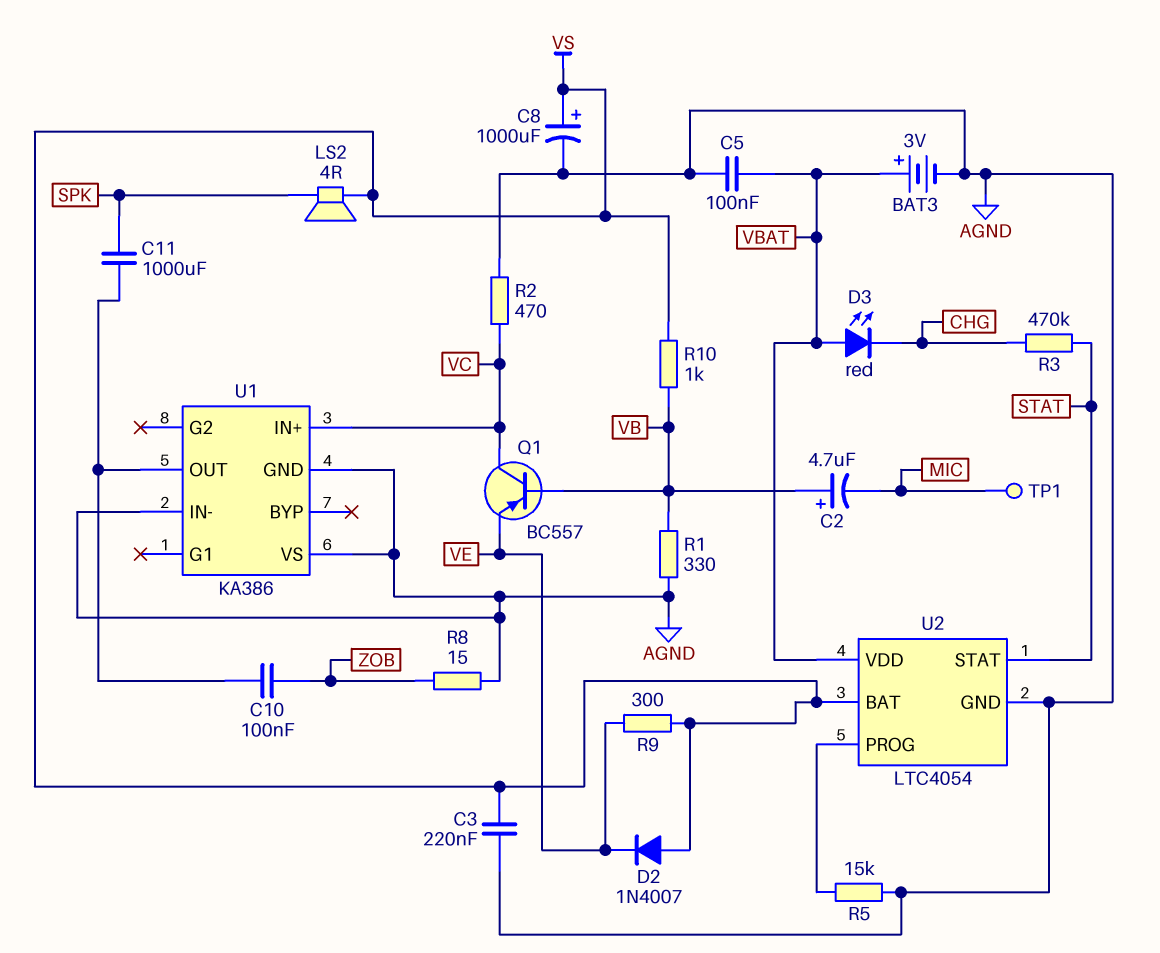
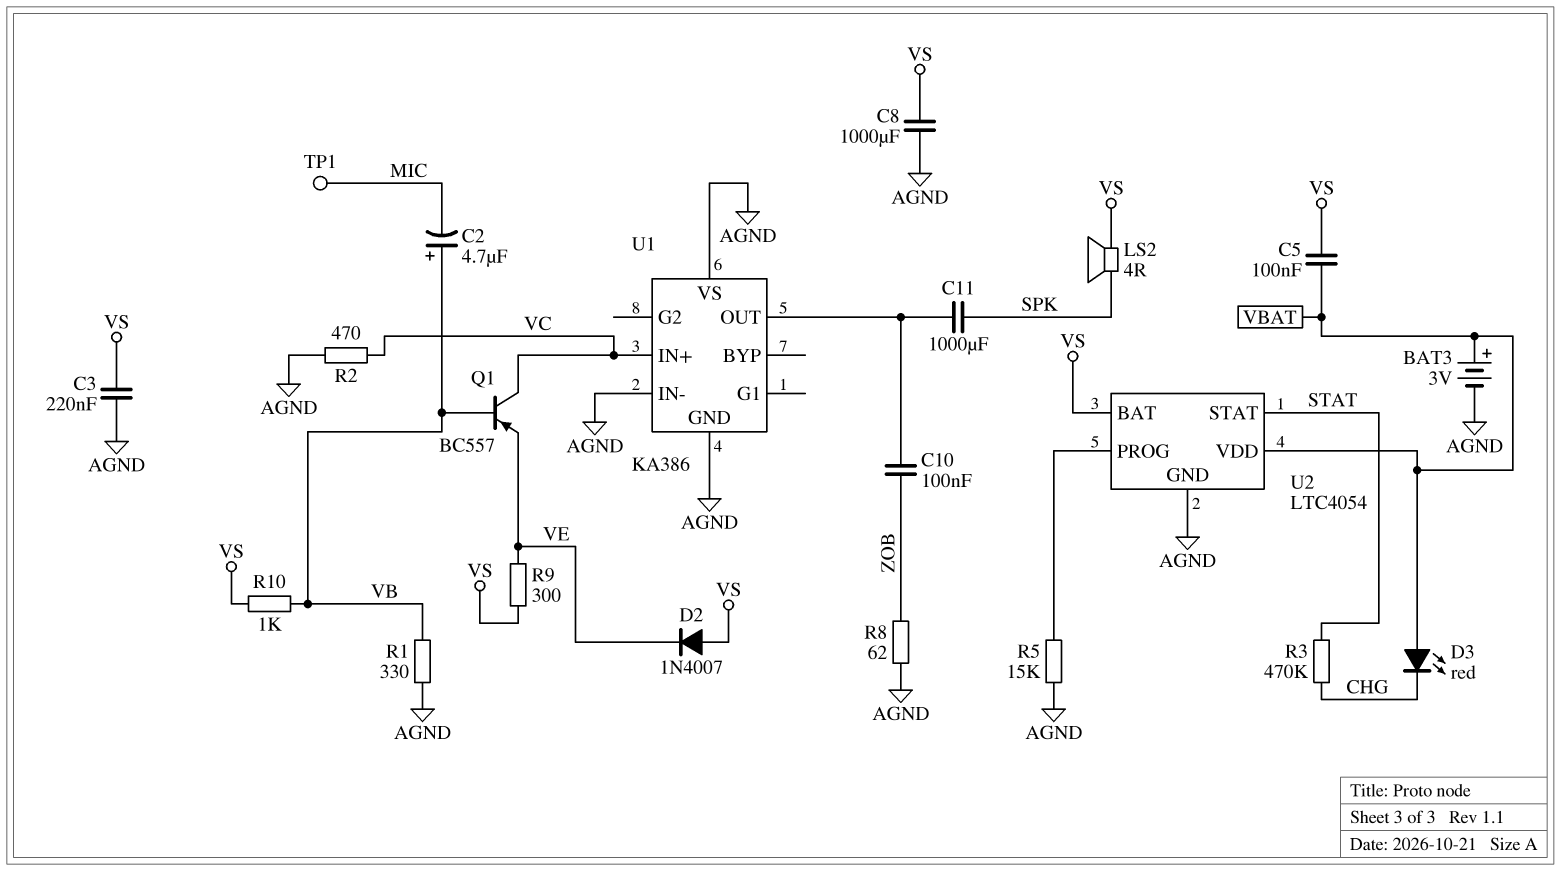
C5: 100nF (AGND, VBAT) -> 100nF (VBAT, VS)
C8: 1000uF (plus VS, minus AGND) -> 1000uF (AGND, VS)
R8: 15 (AGND, ZOB) -> 62 (AGND, ZOB)

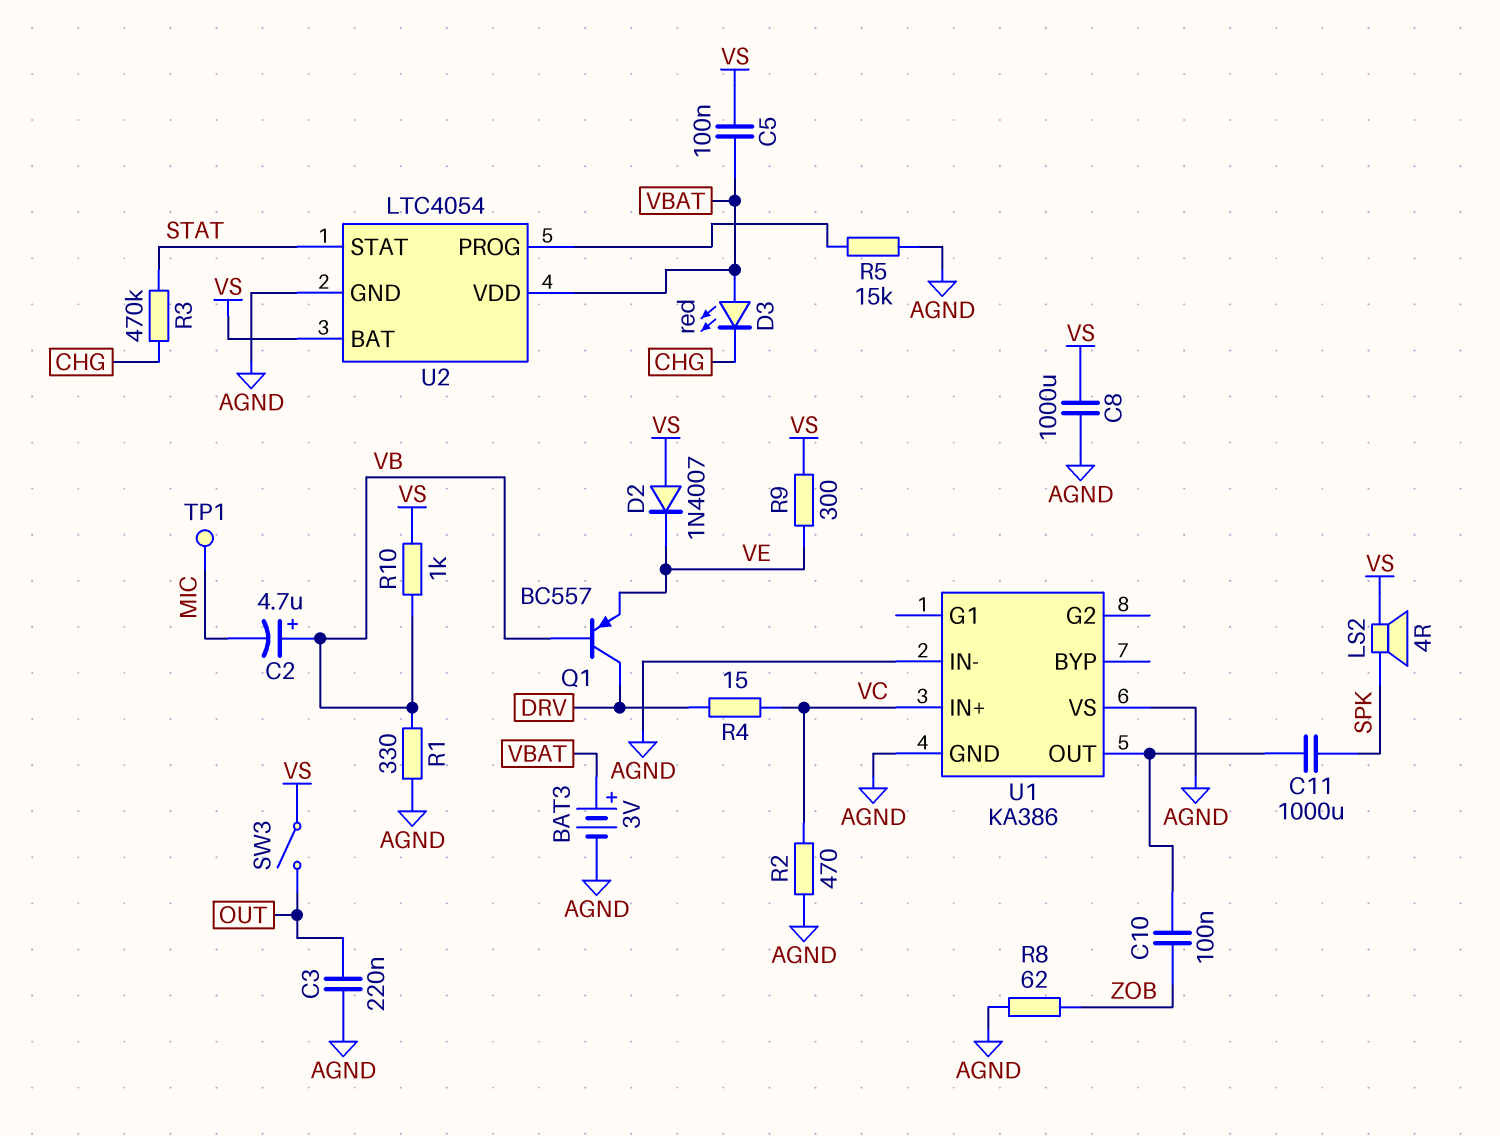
C3: 220nF (AGND, VS) -> 220nF (AGND, OUT)
Q1: PNP BC557 (B VB, C VC, E VE) -> PNP BC557 (B VB, C DRV, E VE)
R4: none -> 15 (DRV, VC)
SW3: none -> switch (OUT, VS)

